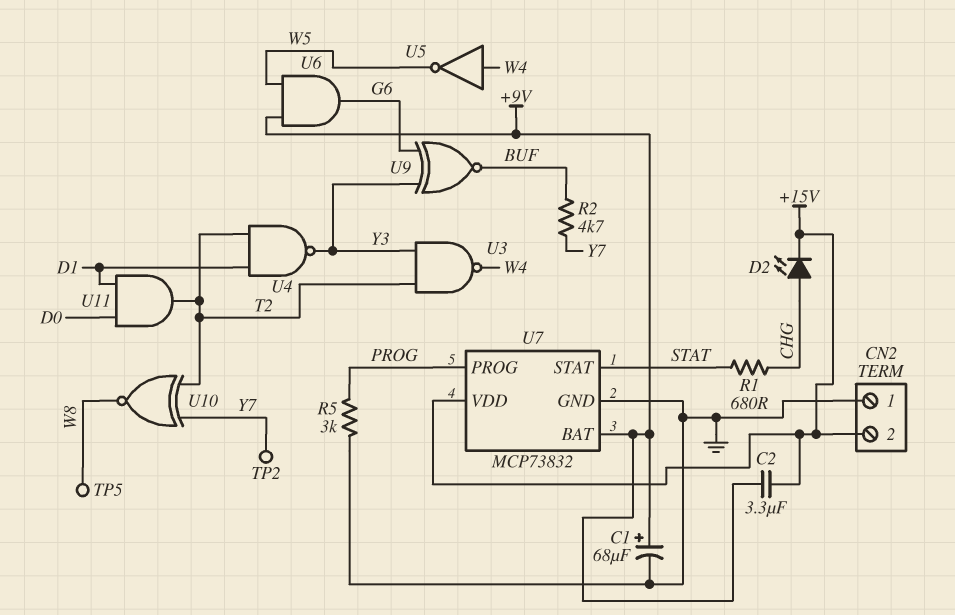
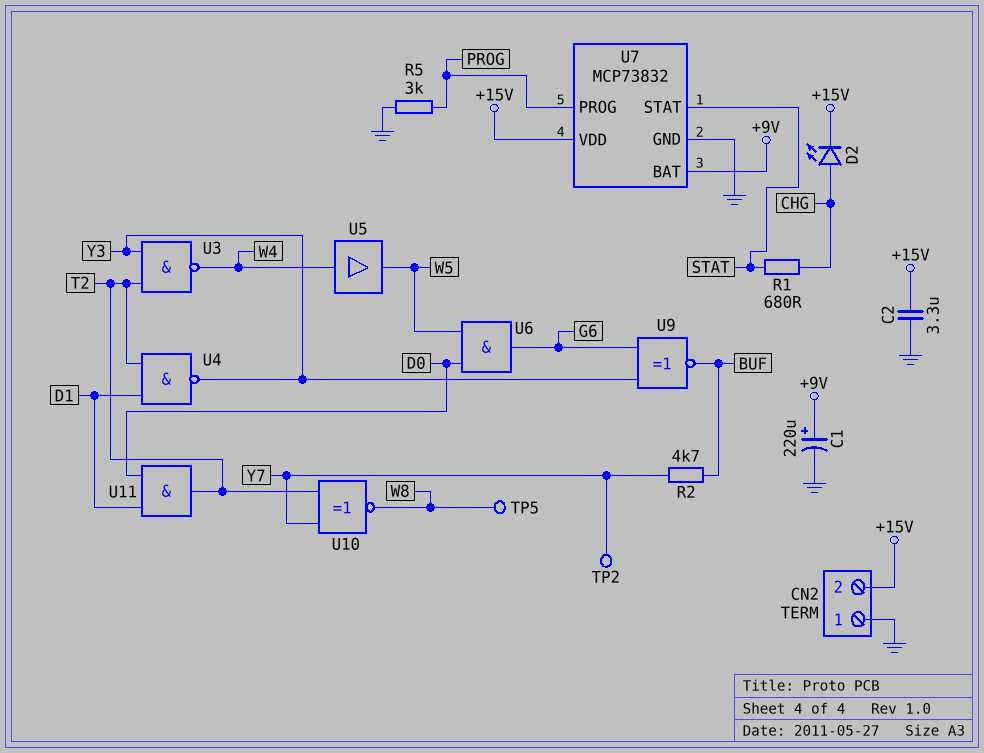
C1: 68uF (plus +9V, minus GND) -> 220uF (plus +9V, minus GND)
C2: 3.3uF (+9V, +15V) -> 3.3uF (+15V, GND)
U5: NOT (in W4, out W5) -> buffer (in W4, out W5)
U6: AND (in +9V, in W5, out G6) -> AND (in D0, in W5, out G6)

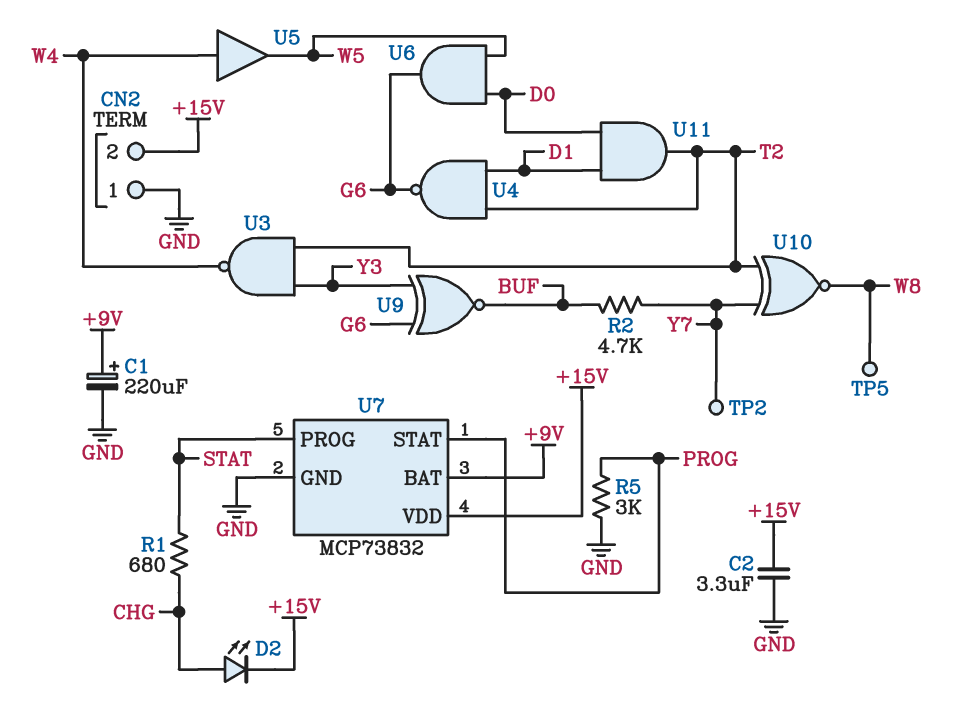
U4: NAND (in D1, in T2, out Y3) -> NAND (in D1, in T2, out G6)
U7 pin PROG: PROG -> STAT
U7 pin STAT: STAT -> PROG

